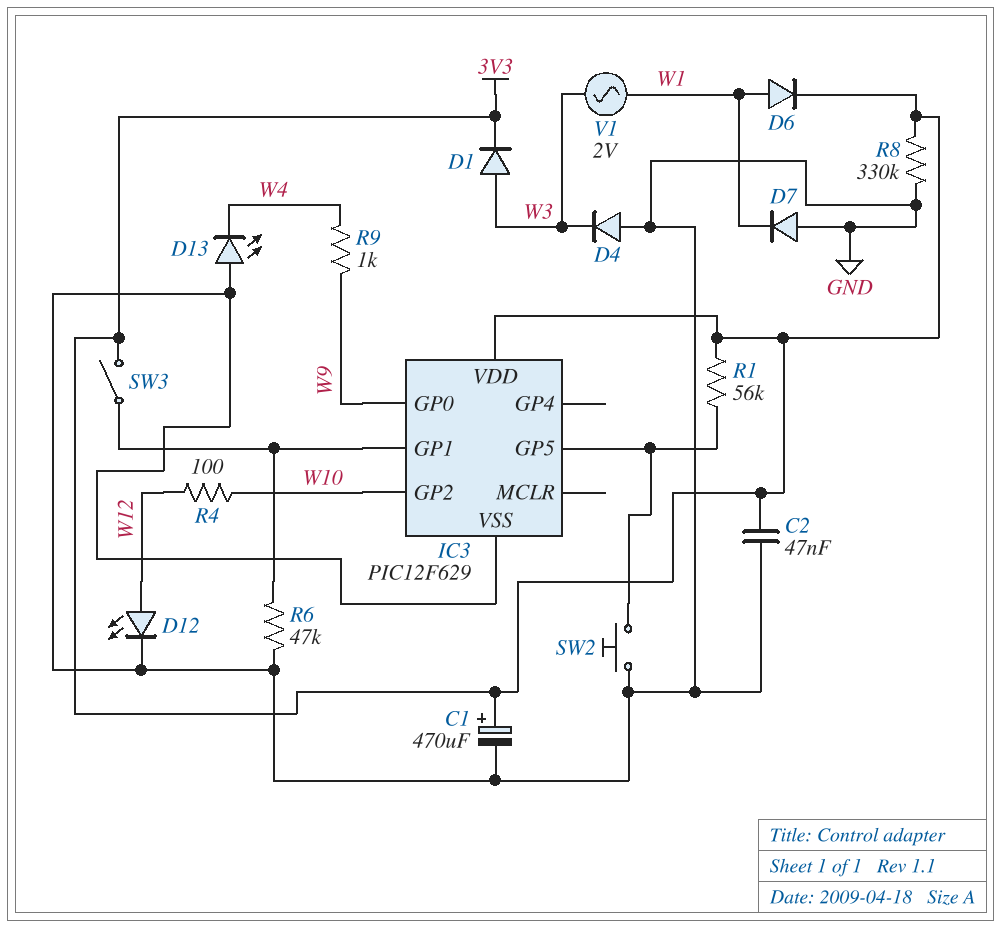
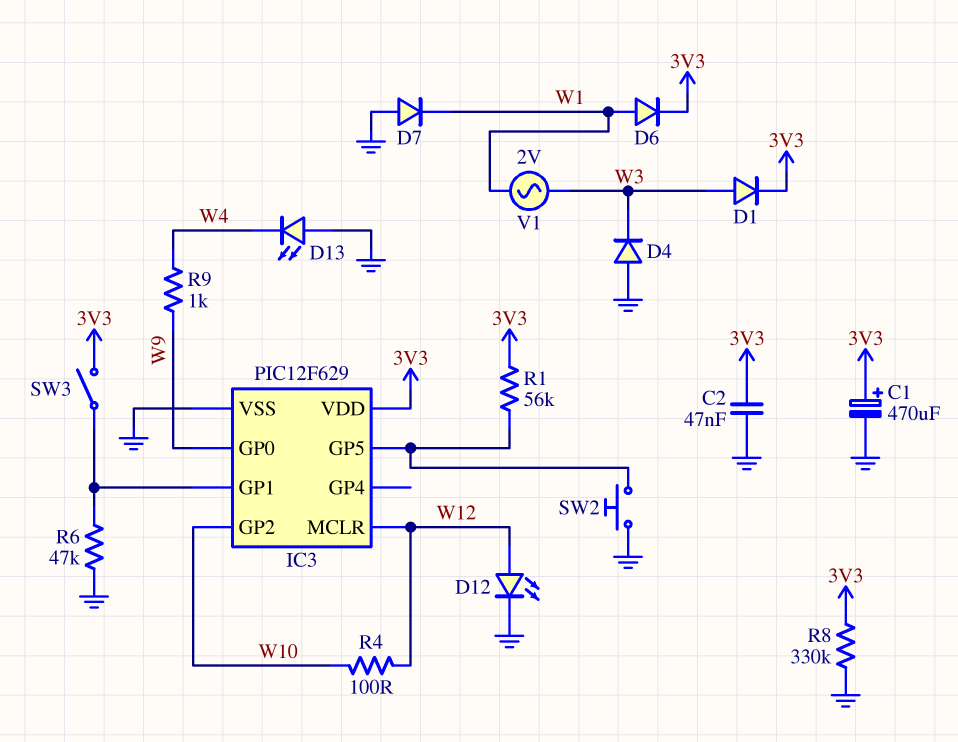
IC3 pin MCLR: none -> W12

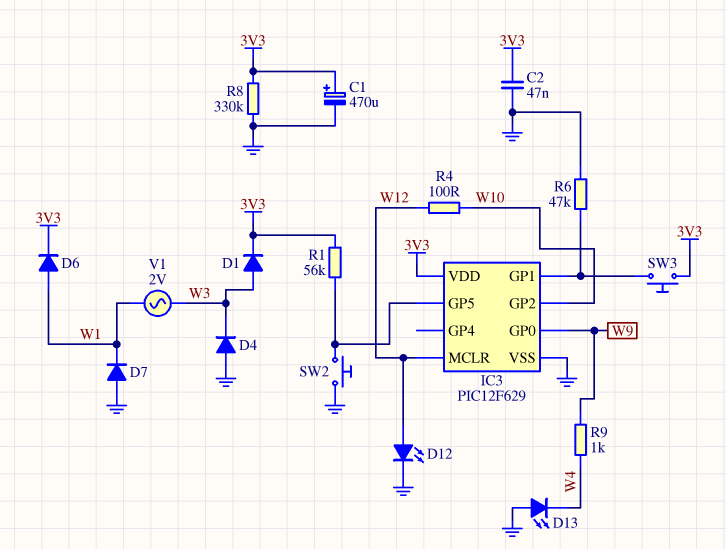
SW3: switch (3V3, IC3/GP1) -> button (3V3, IC3/GP1)

